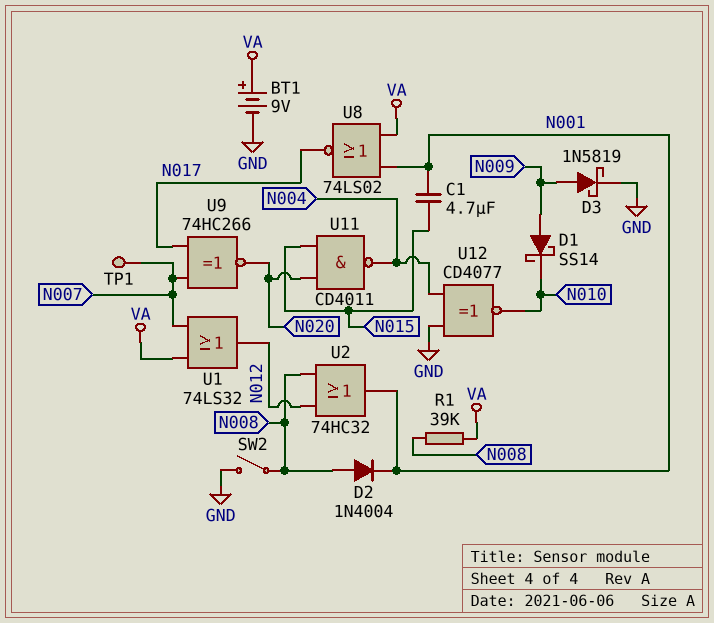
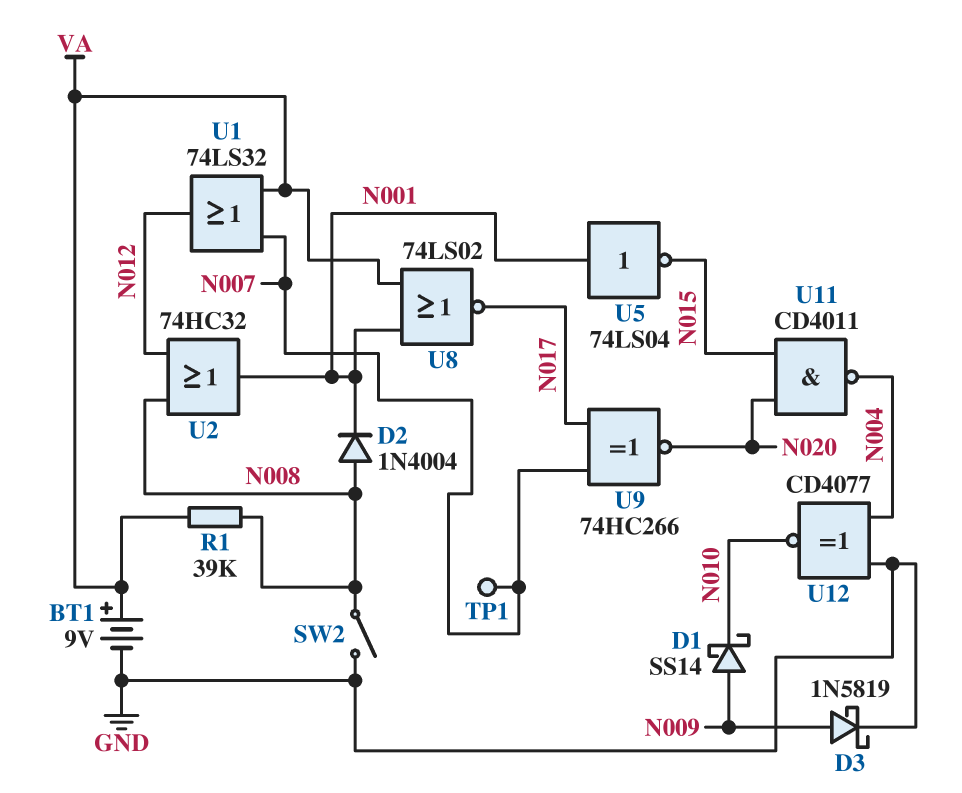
C1: 4.7uF (N001, N015) -> none
U5: none -> NOT 74LS04 (in N001, out N015)

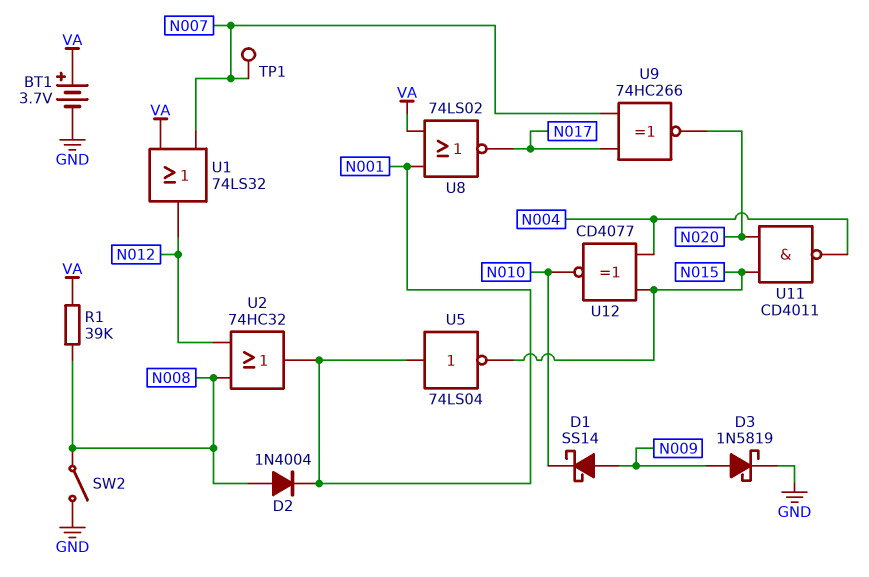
BT1: 9V (plus VA, minus GND) -> 3.7V (plus VA, minus GND)
U12: XNOR CD4077 (in GND, in N004, out N010) -> XNOR CD4077 (in N004, in N015, out N010)

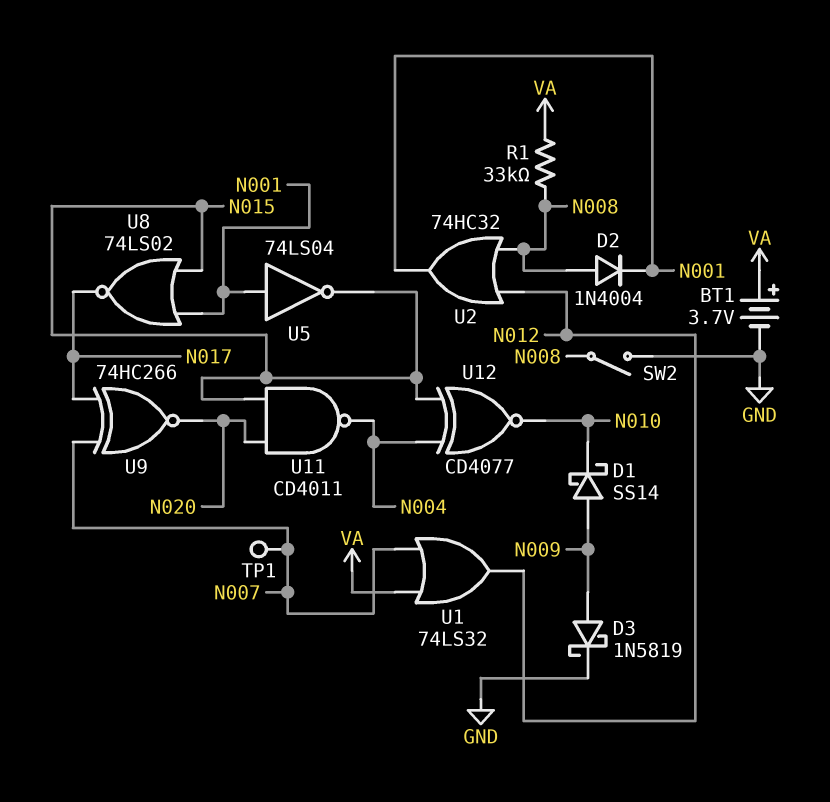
R1: 39k (N008, VA) -> 33k (N008, VA)
U8: NOR 74LS02 (in N001, in VA, out N017) -> NOR 74LS02 (in N001, in N015, out N017)

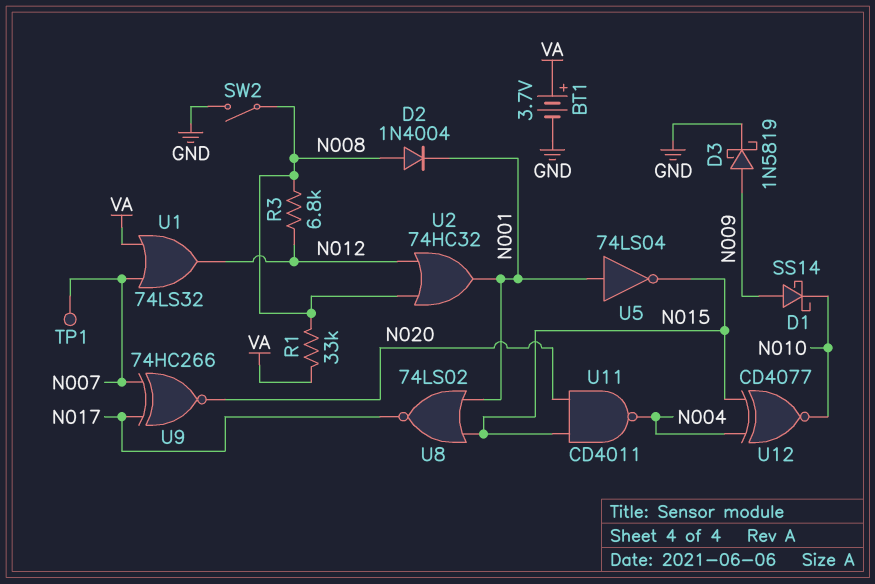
R3: none -> 6.8k (N008, N012)

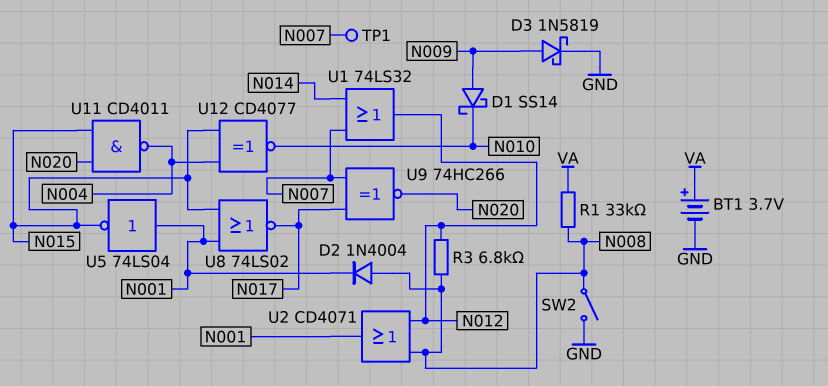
U1: OR 74LS32 (in N007, in VA, out N012) -> OR 74LS32 (in N007, in N014, out N012)
U2: OR 74HC32 (in N008, in N012, out N001) -> OR CD4071 (in N008, in N012, out N001)

